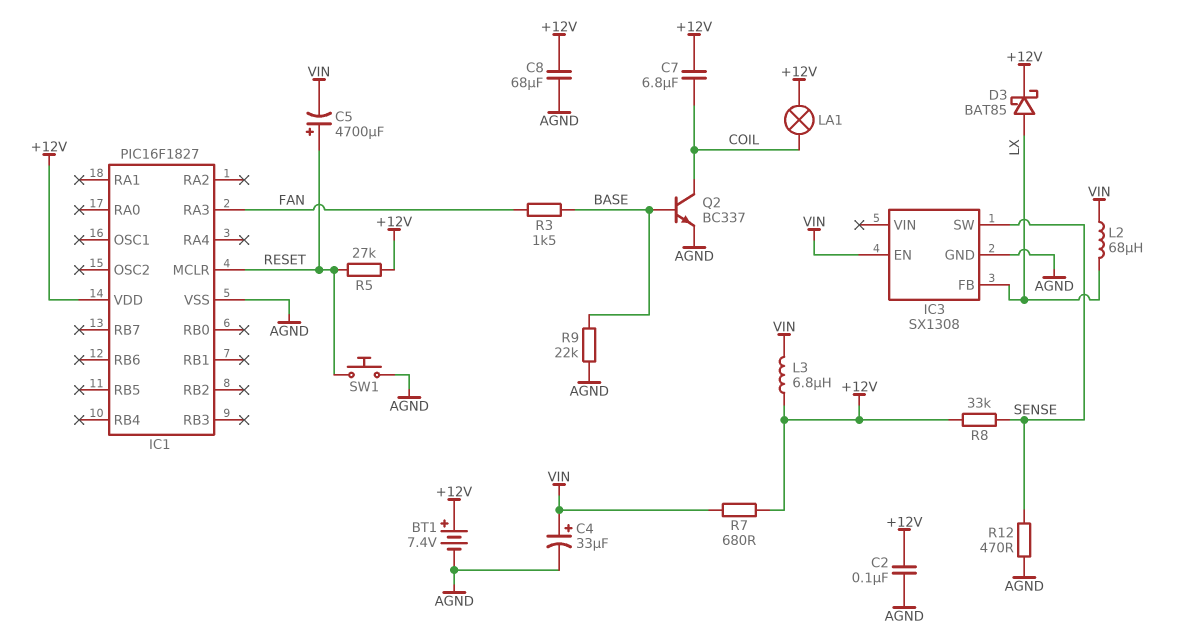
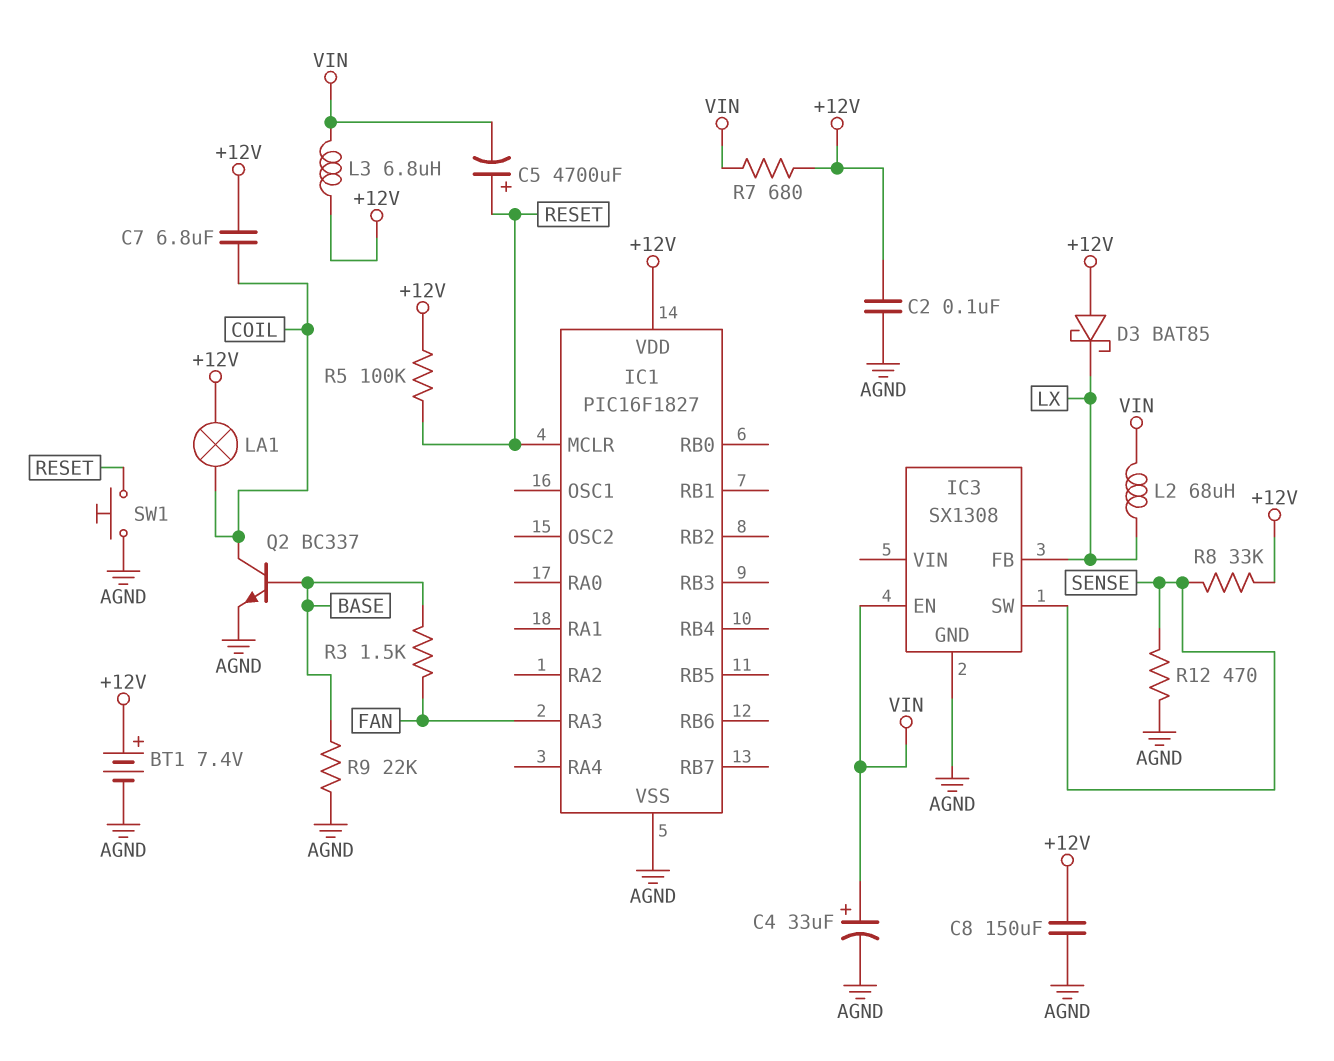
C8: 68uF (+12V, AGND) -> 150uF (+12V, AGND)
D3: schottky BAT85 (A LX, K +12V) -> schottky BAT85 (A +12V, K LX)
R5: 27k (+12V, RESET) -> 100k (+12V, RESET)

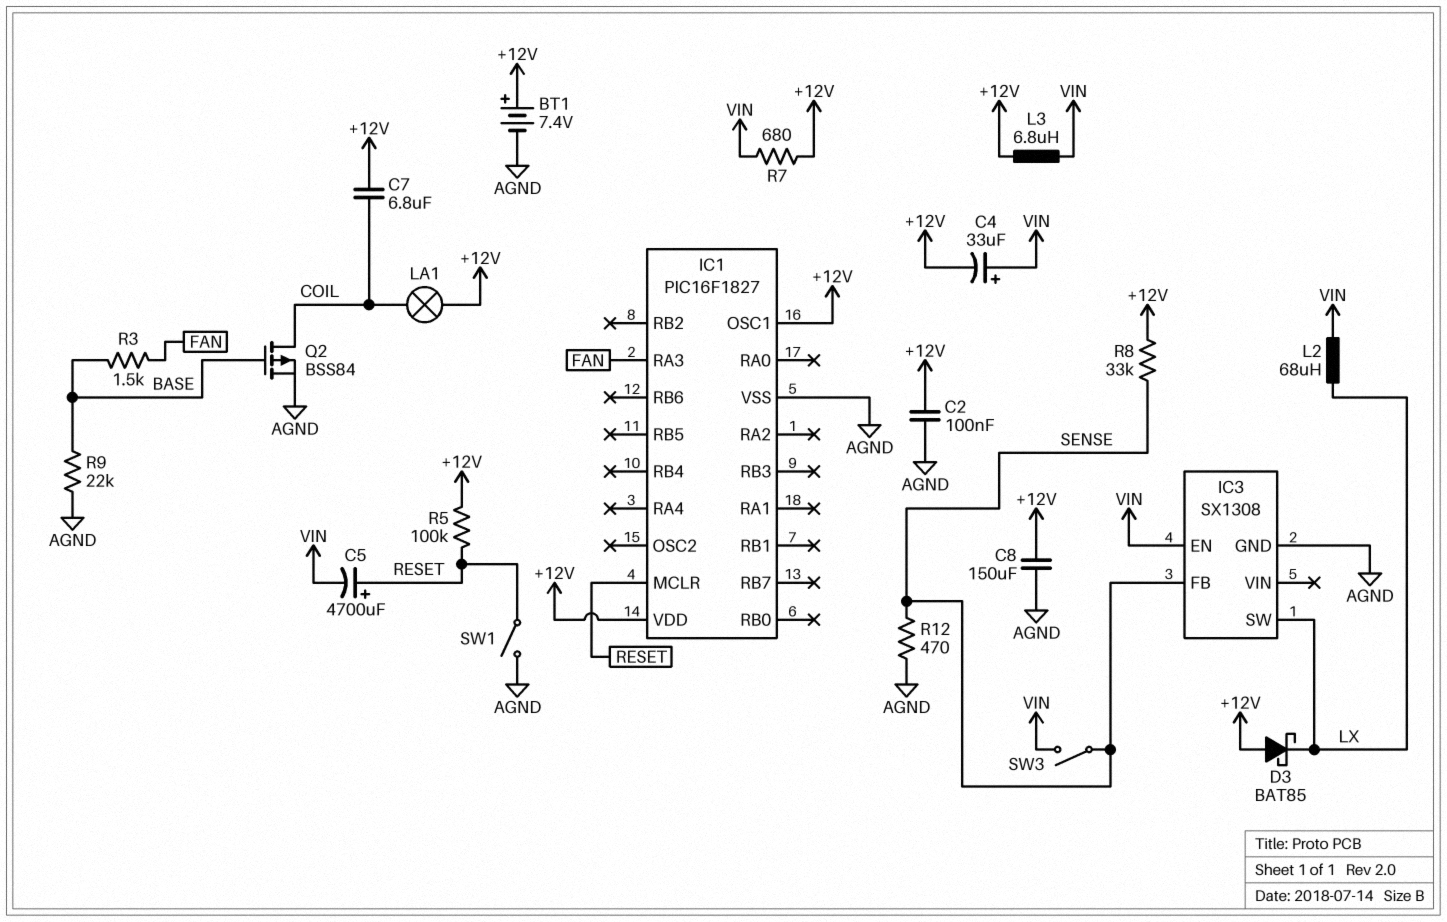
C4: 33uF (plus VIN, minus AGND) -> 33uF (plus VIN, minus +12V)
IC1 pin OSC1: none -> +12V
IC3 pin FB: LX -> SENSE
IC3 pin SW: SENSE -> LX
Q2: NPN BC337 (B BASE, C COIL, E AGND) -> PMOS BSS84 (G BASE, D COIL, S AGND)
SW1: button (AGND, RESET) -> switch (AGND, RESET)
SW3: none -> switch (SENSE, VIN)

